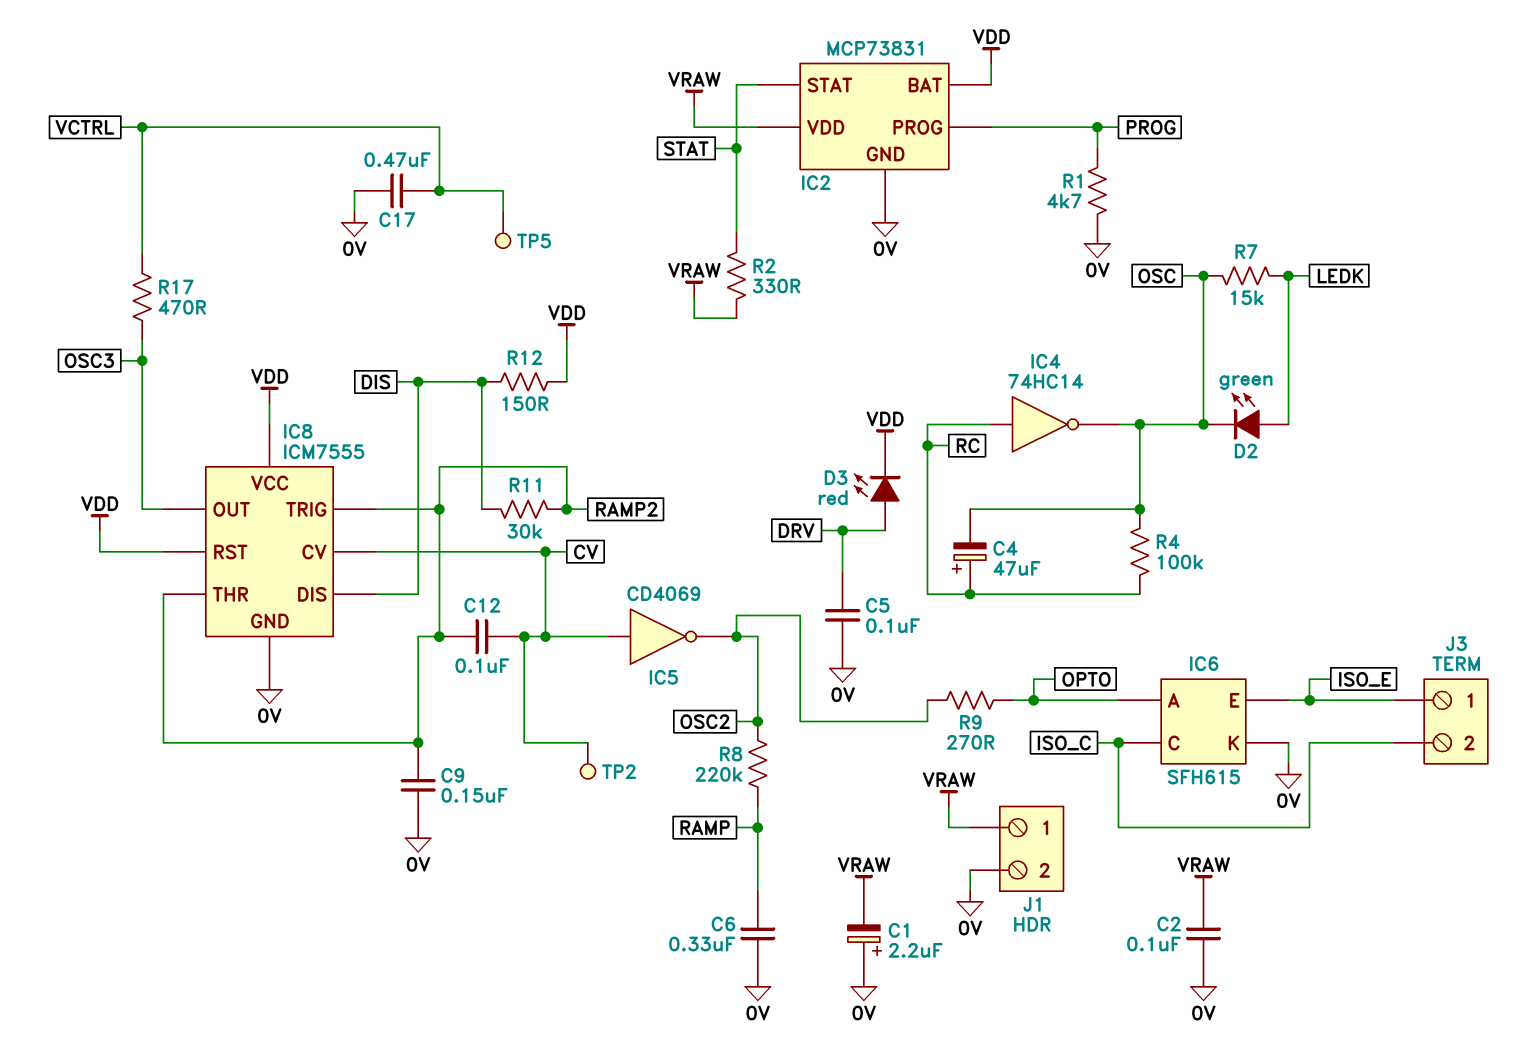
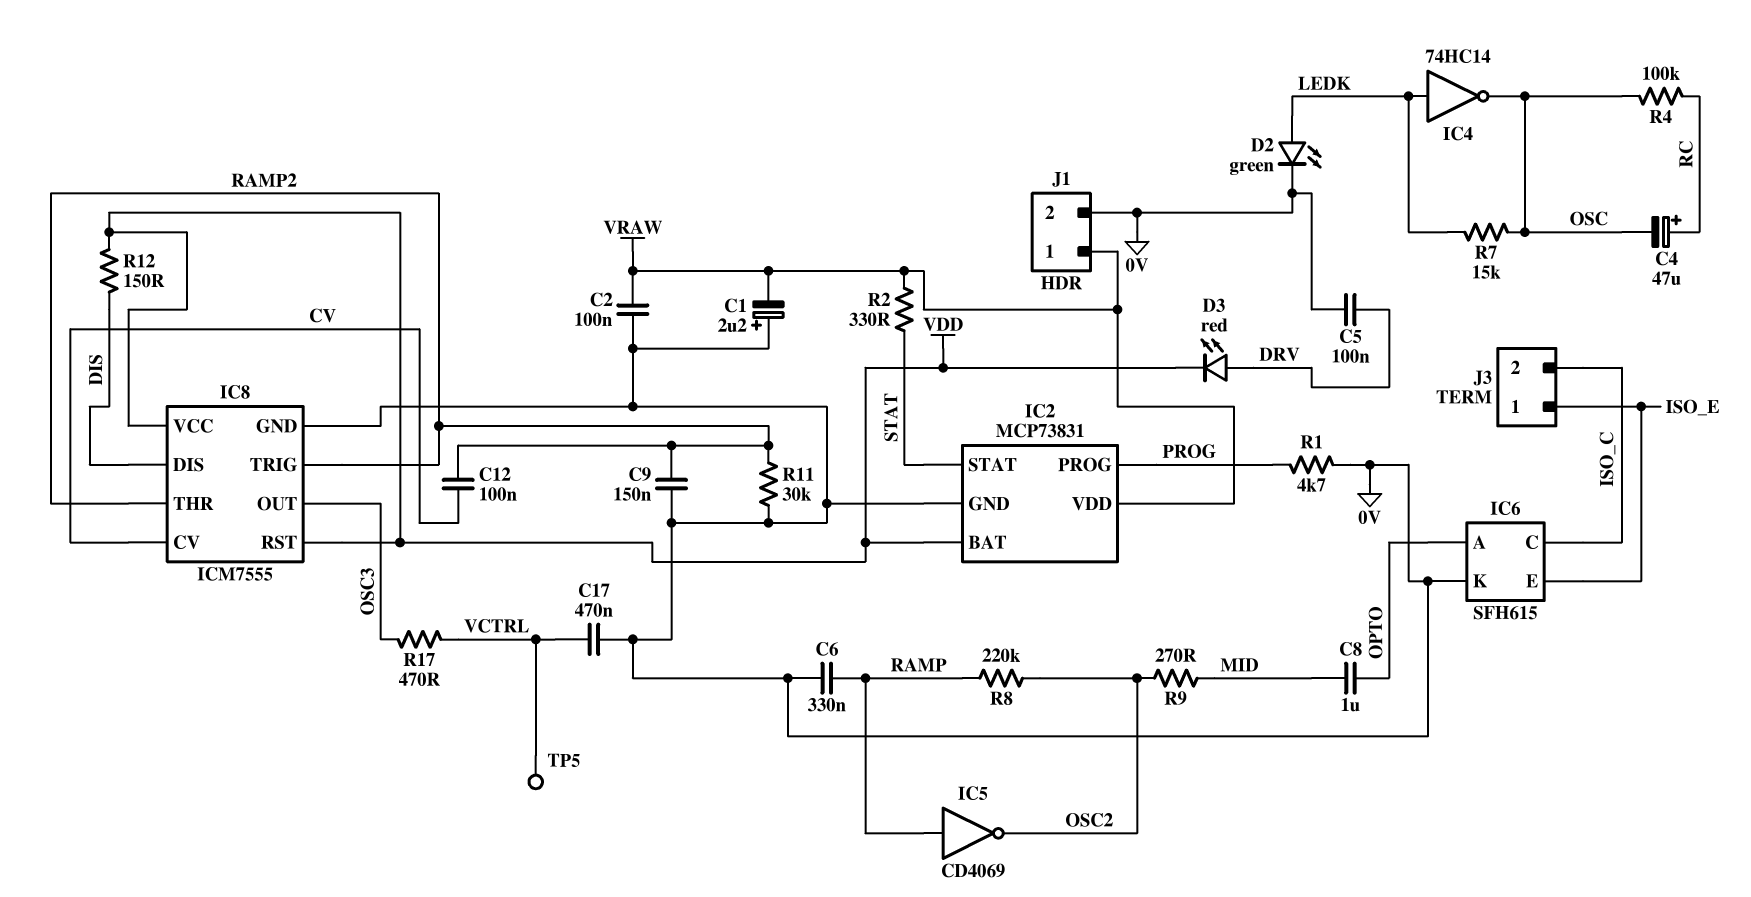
C8: none -> 1uF (MID, OPTO)
D2: LED green (A LEDK, K OSC) -> LED green (A LEDK, K 0V)
IC4: NOT 74HC14 (in RC, out OSC) -> NOT 74HC14 (in LEDK, out OSC)
IC5: NOT CD4069 (in CV, out OSC2) -> NOT CD4069 (in RAMP, out OSC2)
R9: 270 (OPTO, OSC2) -> 270 (MID, OSC2)
R11: 30k (DIS, RAMP2) -> 30k (0V, RAMP2)
TP2: test point (CV) -> none

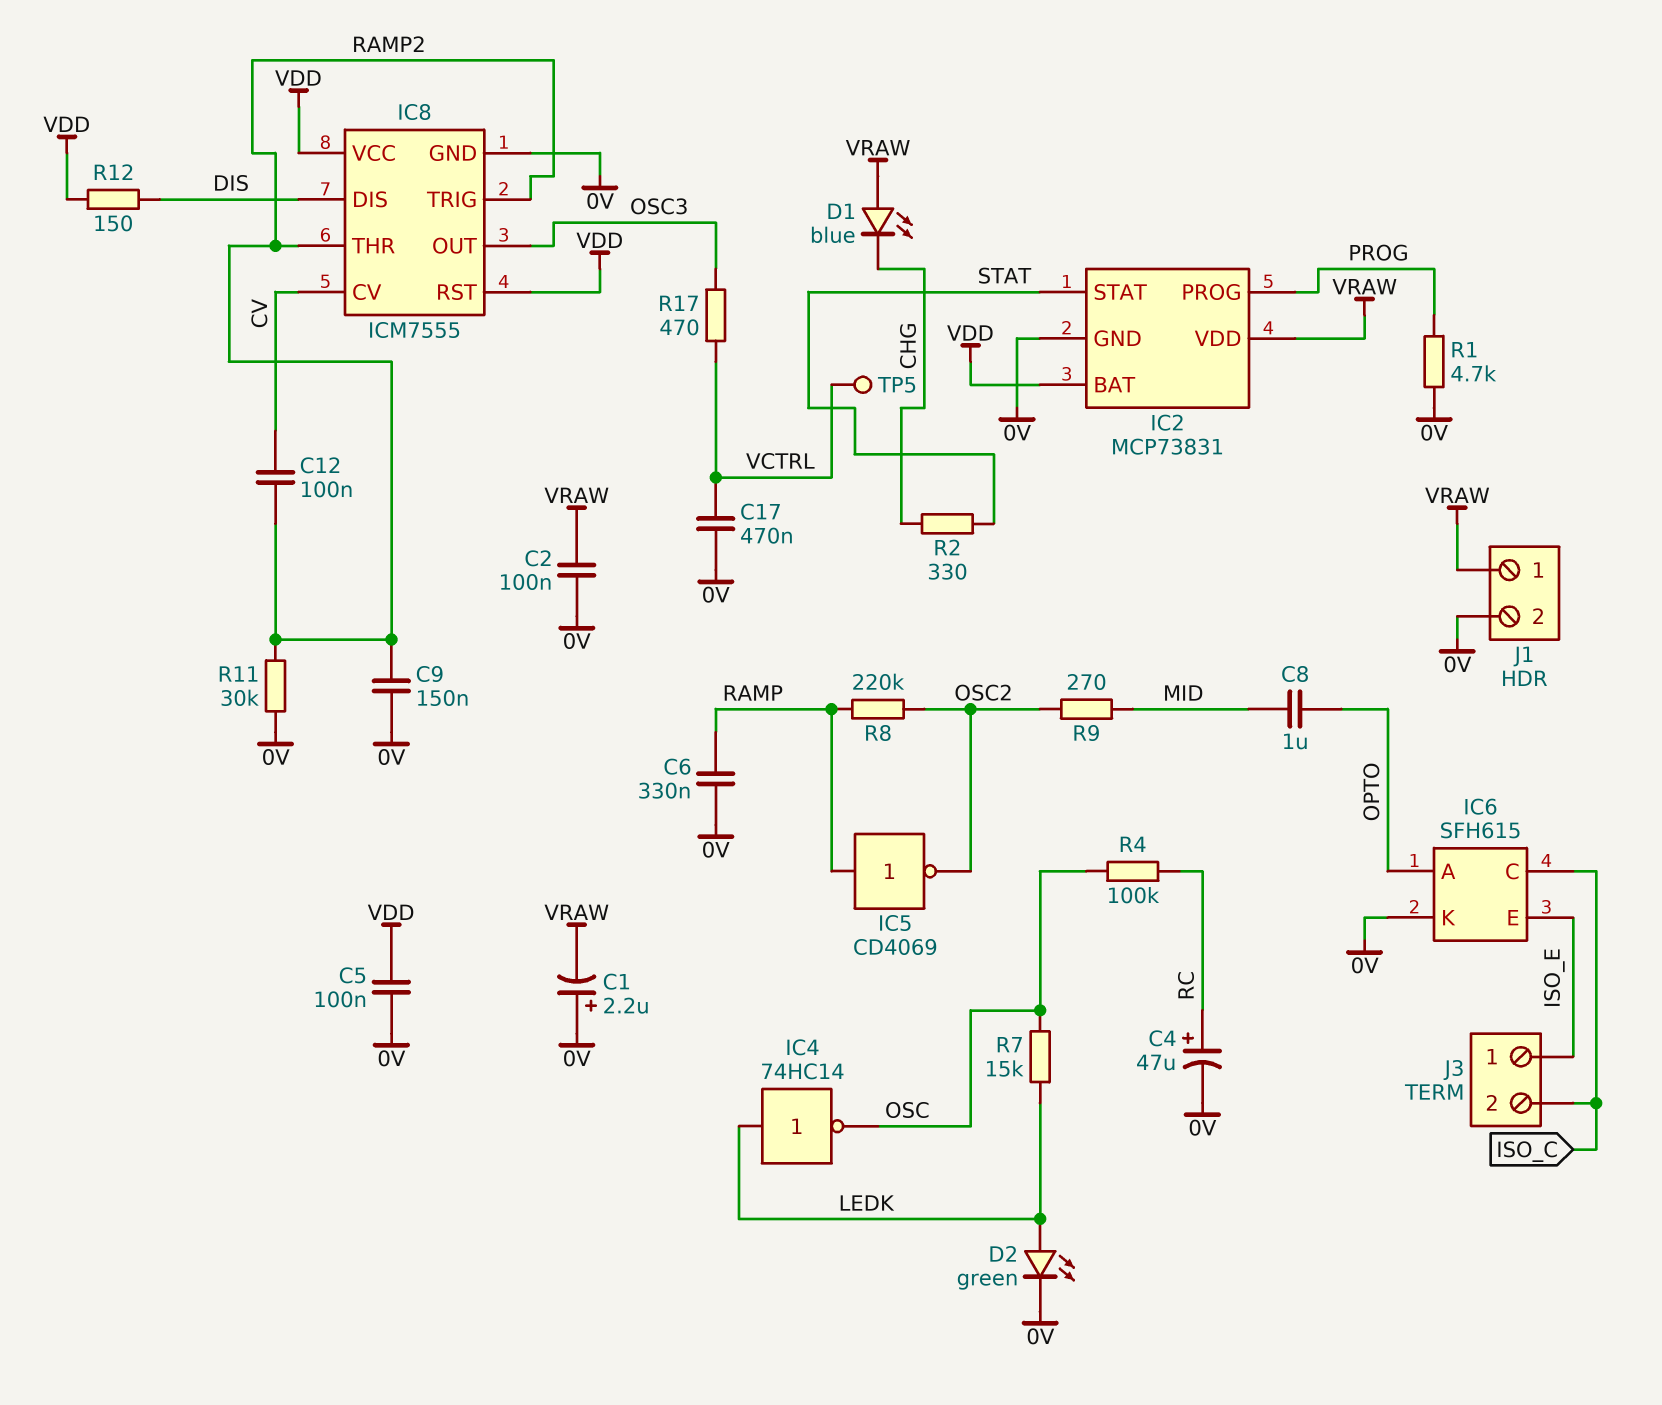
C4: 47uF (plus RC, minus OSC) -> 47uF (plus RC, minus 0V)
C5: 100nF (0V, DRV) -> 100nF (0V, VDD)
D1: none -> LED blue (A VRAW, K CHG)
D3: LED red (A DRV, K VDD) -> none
R2: 330 (STAT, VRAW) -> 330 (CHG, STAT)

